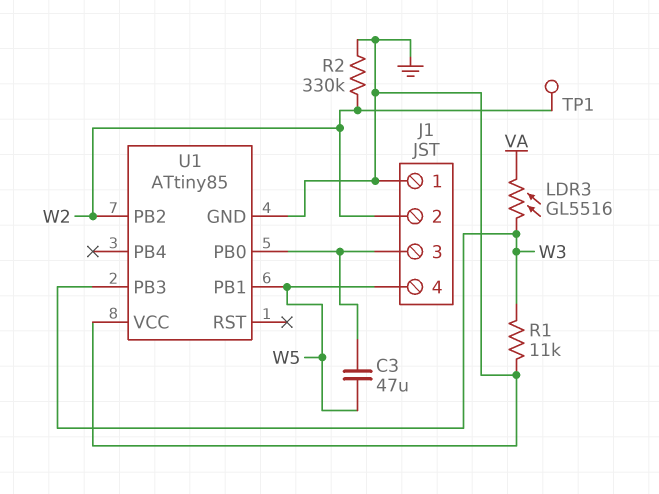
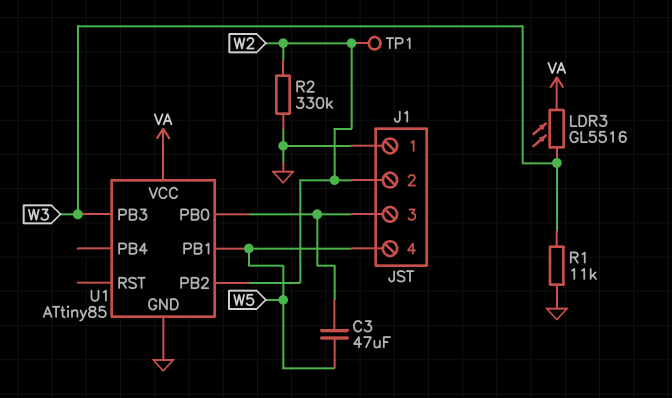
U1 pin VCC: GND -> VA

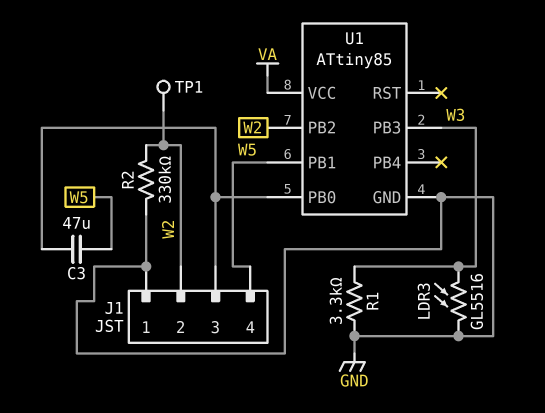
LDR3: GL5516 (VA, W3) -> GL5516 (GND, W3)
R1: 11k (GND, W3) -> 3.3k (GND, W3)

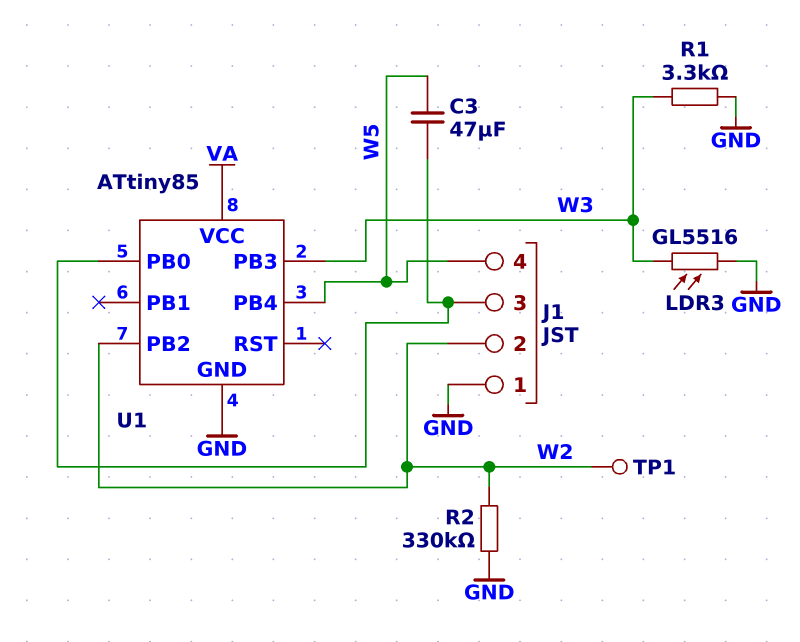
U1 pin PB1: W5 -> none
U1 pin PB4: none -> W5

